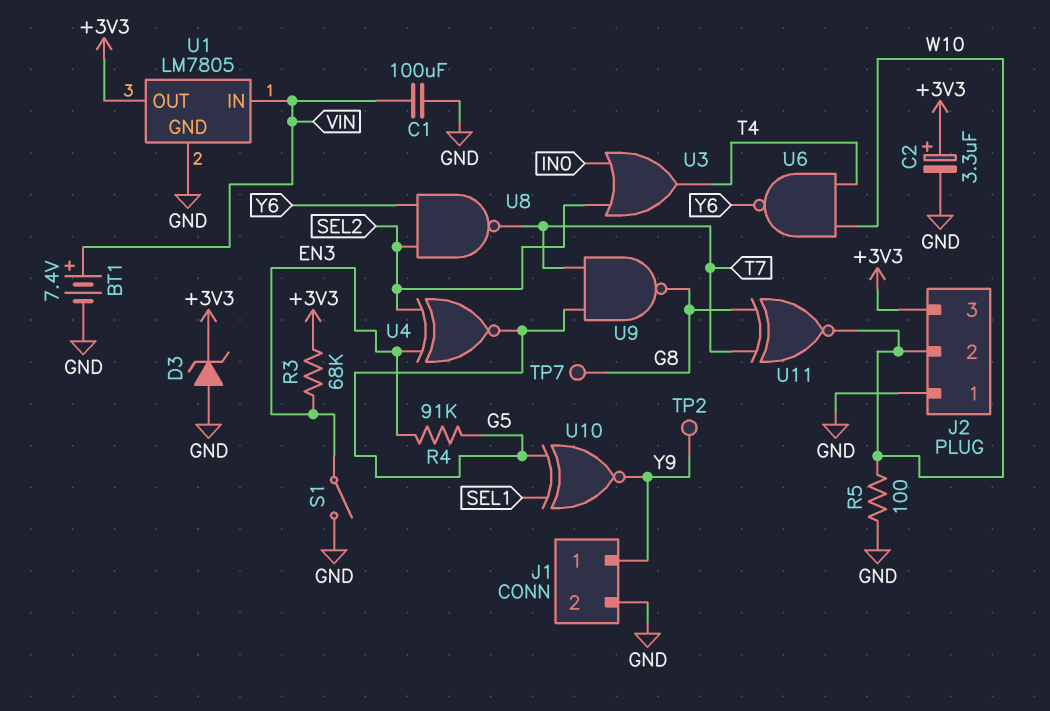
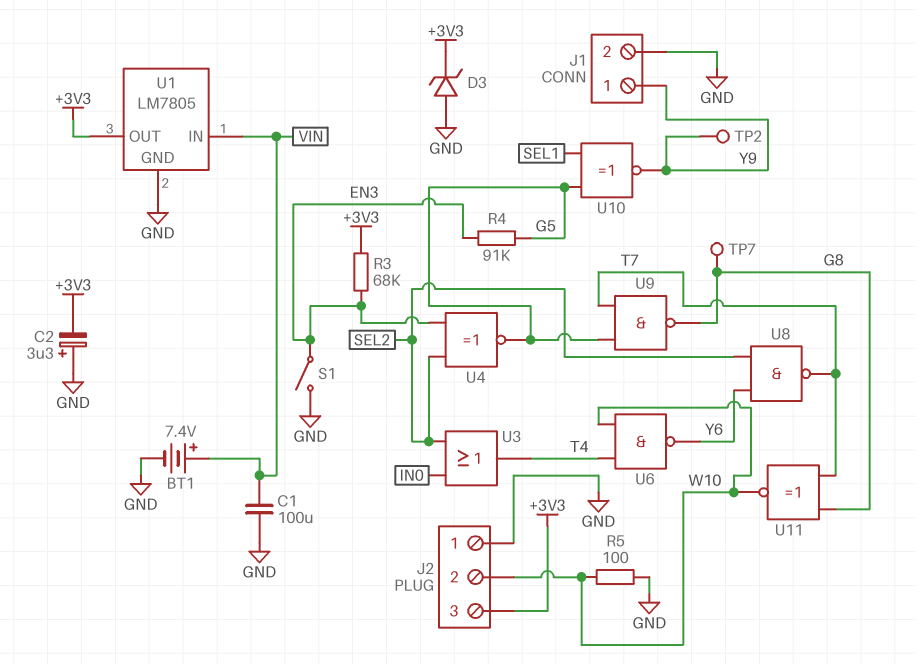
C2: 3.3uF (plus +3V3, minus GND) -> 3.3uF (plus GND, minus +3V3)

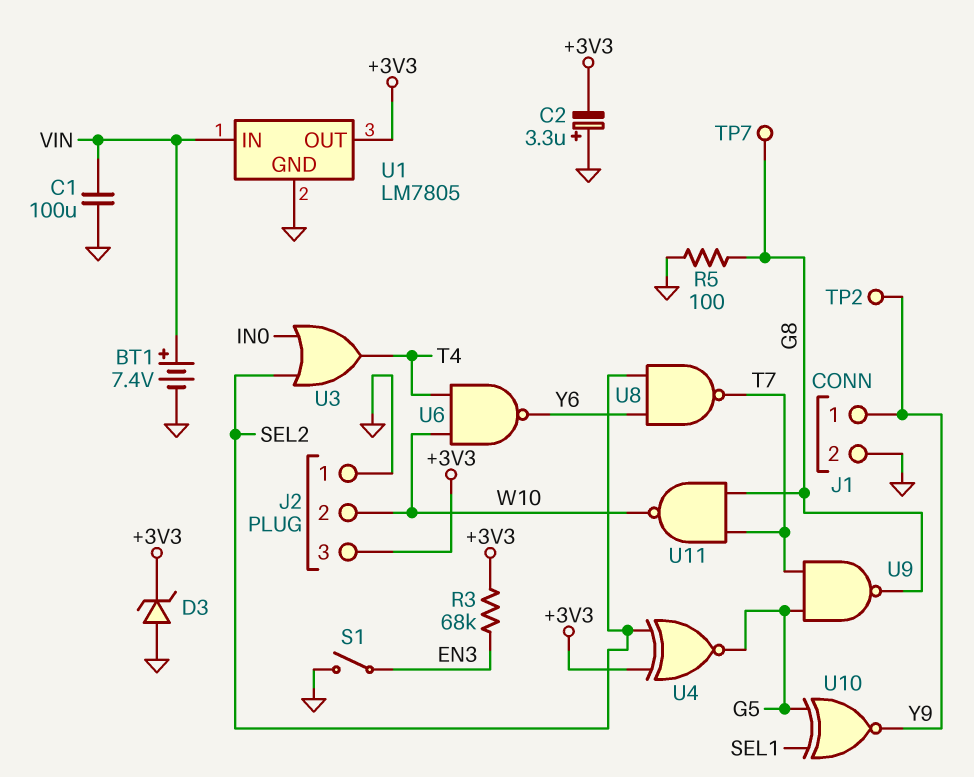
R4: 91k (EN3, G5) -> none
R5: 100 (GND, W10) -> 100 (G8, GND)
U4: XNOR (in EN3, in SEL2, out G5) -> XNOR (in +3V3, in SEL2, out G5)
U11: XNOR (in G8, in T7, out W10) -> NAND (in G8, in T7, out W10)

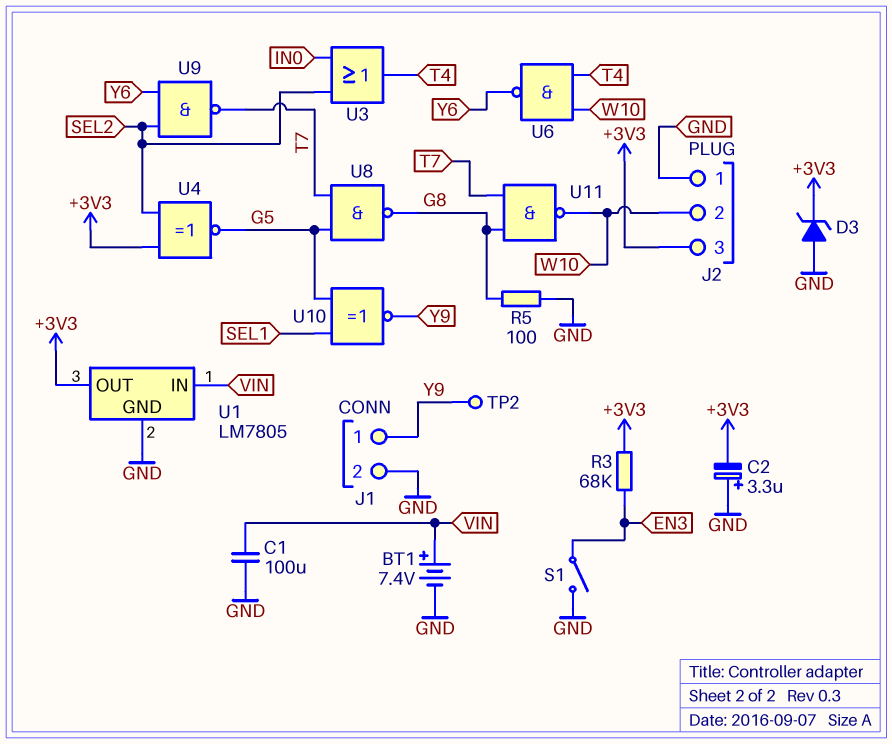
TP7: test point (G8) -> none
U8: NAND (in SEL2, in Y6, out T7) -> NAND (in G5, in T7, out G8)
U9: NAND (in G5, in T7, out G8) -> NAND (in SEL2, in Y6, out T7)

